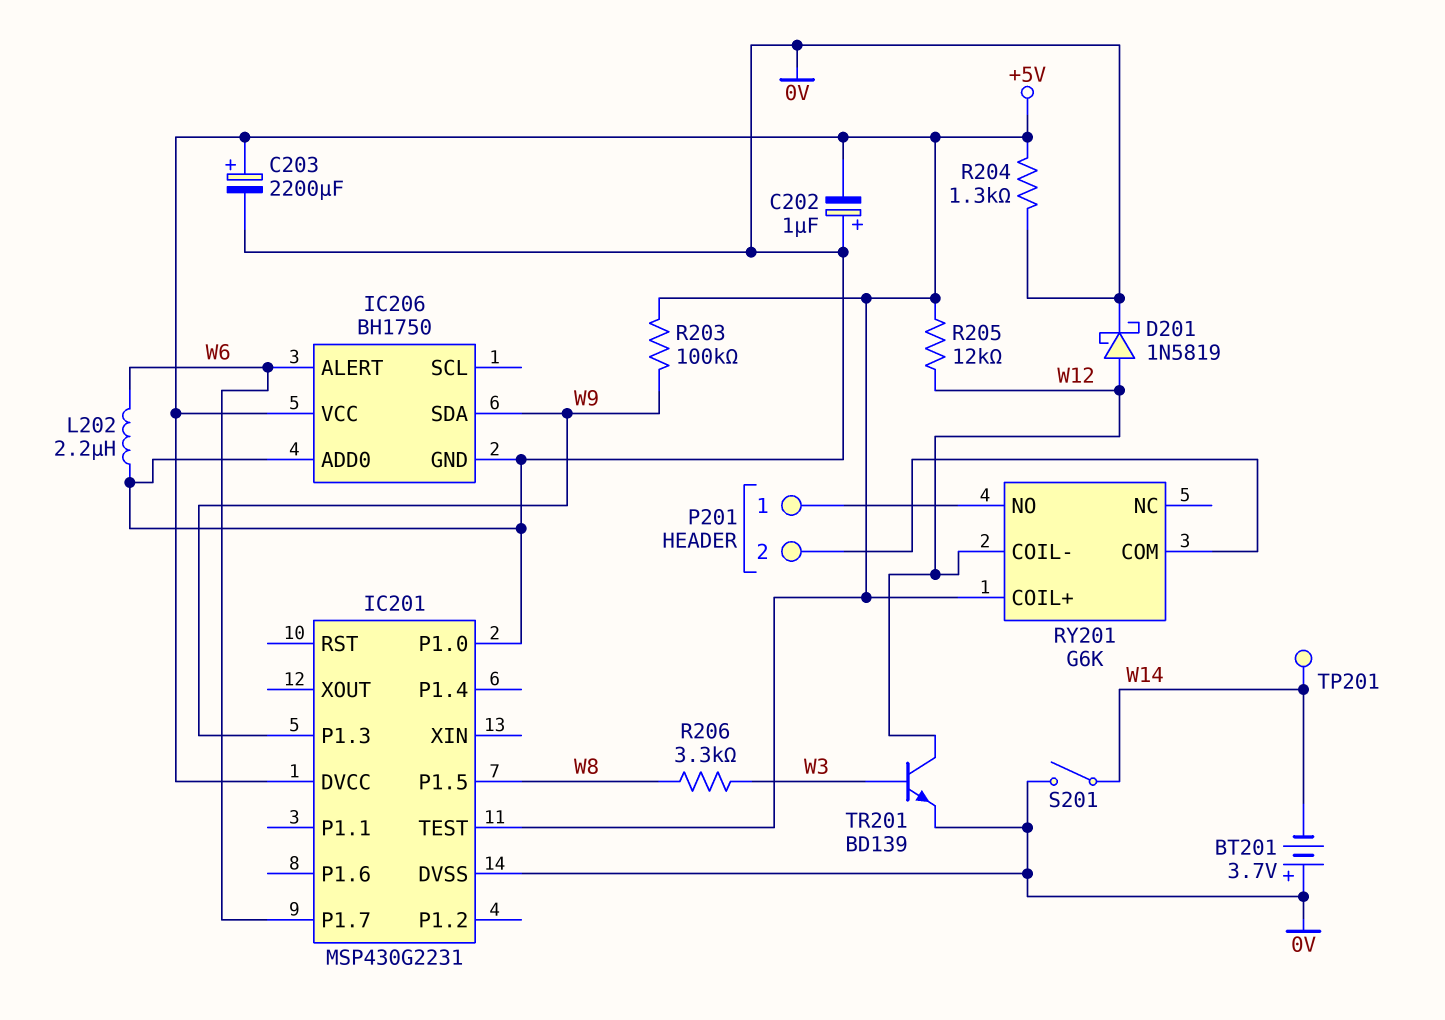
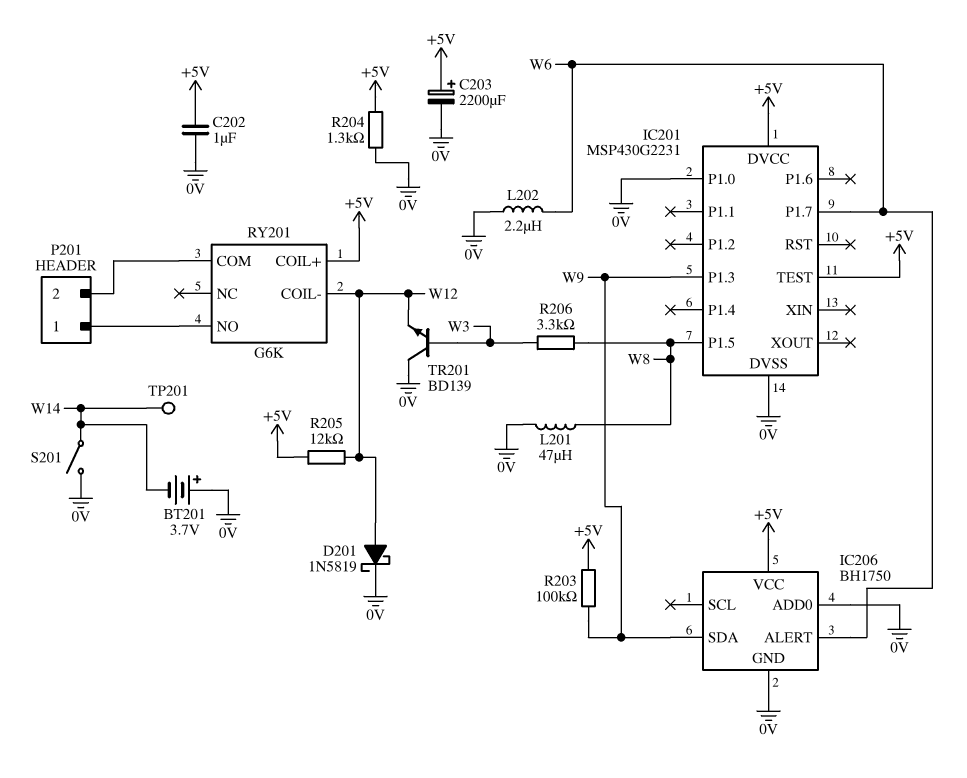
C202: 1uF (plus 0V, minus +5V) -> 1uF (+5V, 0V)
L201: none -> 47uH (0V, W8)
TR201: NPN BD139 (B W3, C W12, E 0V) -> NPN BD139 (B W3, C 0V, E W12)

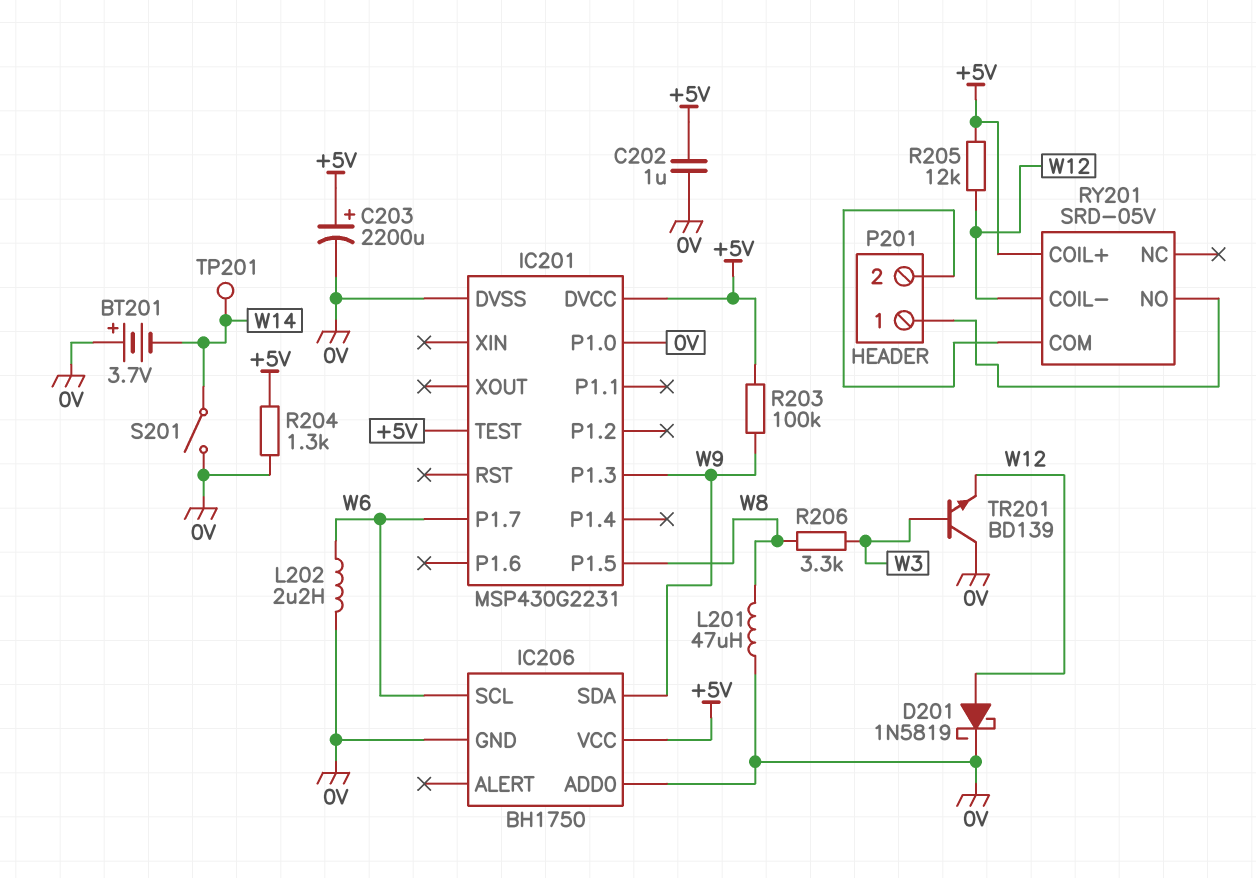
IC206 pin ALERT: W6 -> none
IC206 pin SCL: none -> W6
RY201: G6K -> SRD-05V

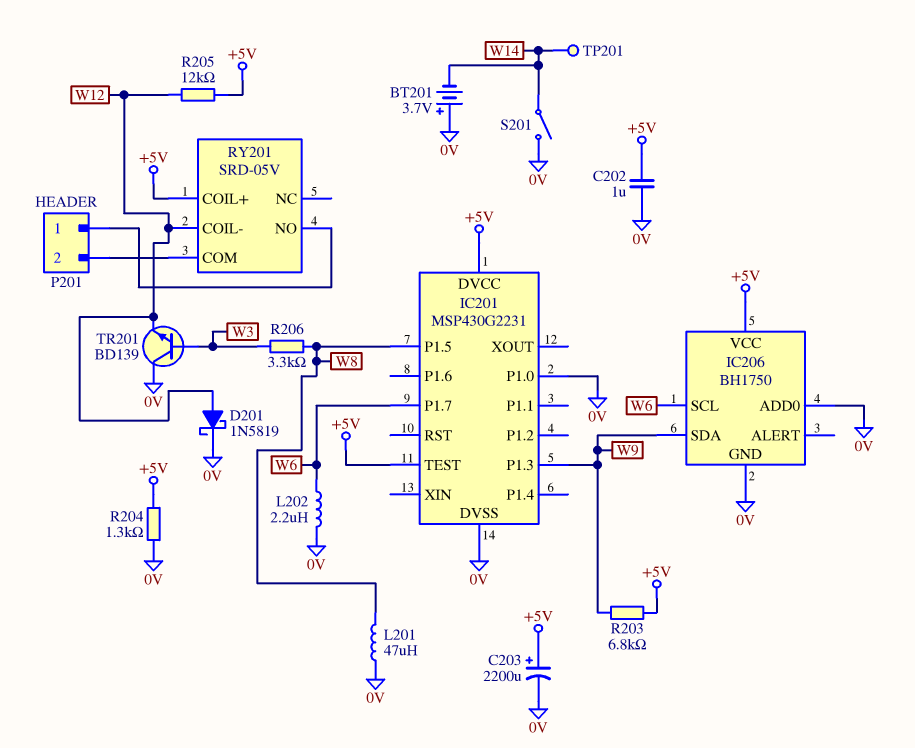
R203: 100k (+5V, W9) -> 6.8k (+5V, W9)

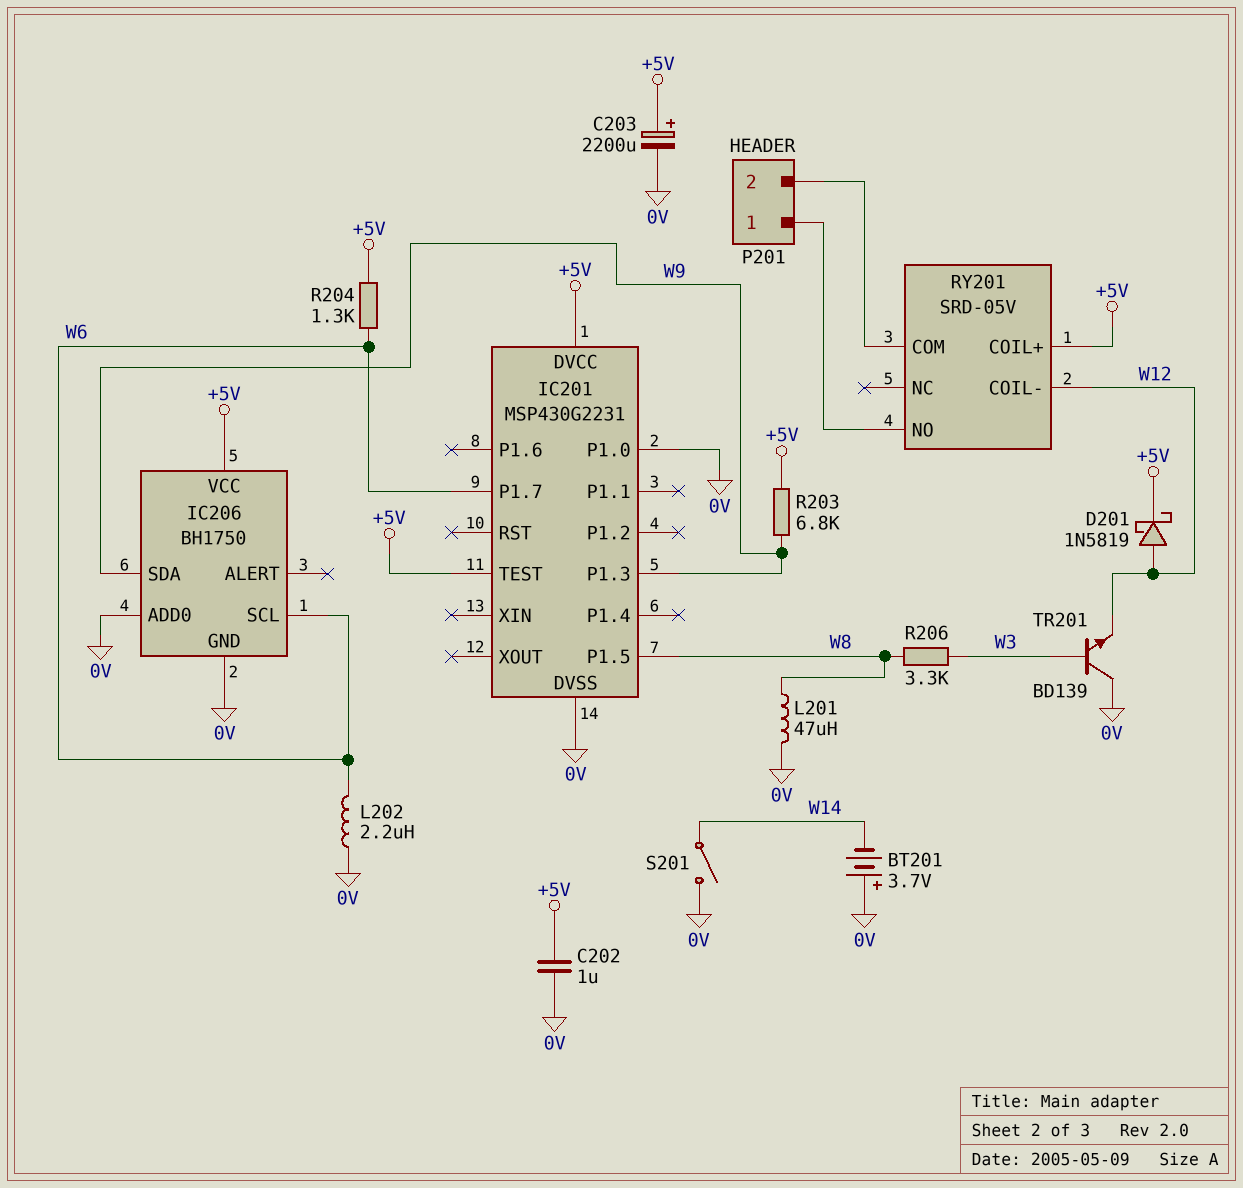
D201: schottky 1N5819 (A W12, K 0V) -> schottky 1N5819 (A W12, K +5V)
R204: 1.3k (+5V, 0V) -> 1.3k (+5V, W6)
R205: 12k (+5V, W12) -> none
TP201: test point (W14) -> none

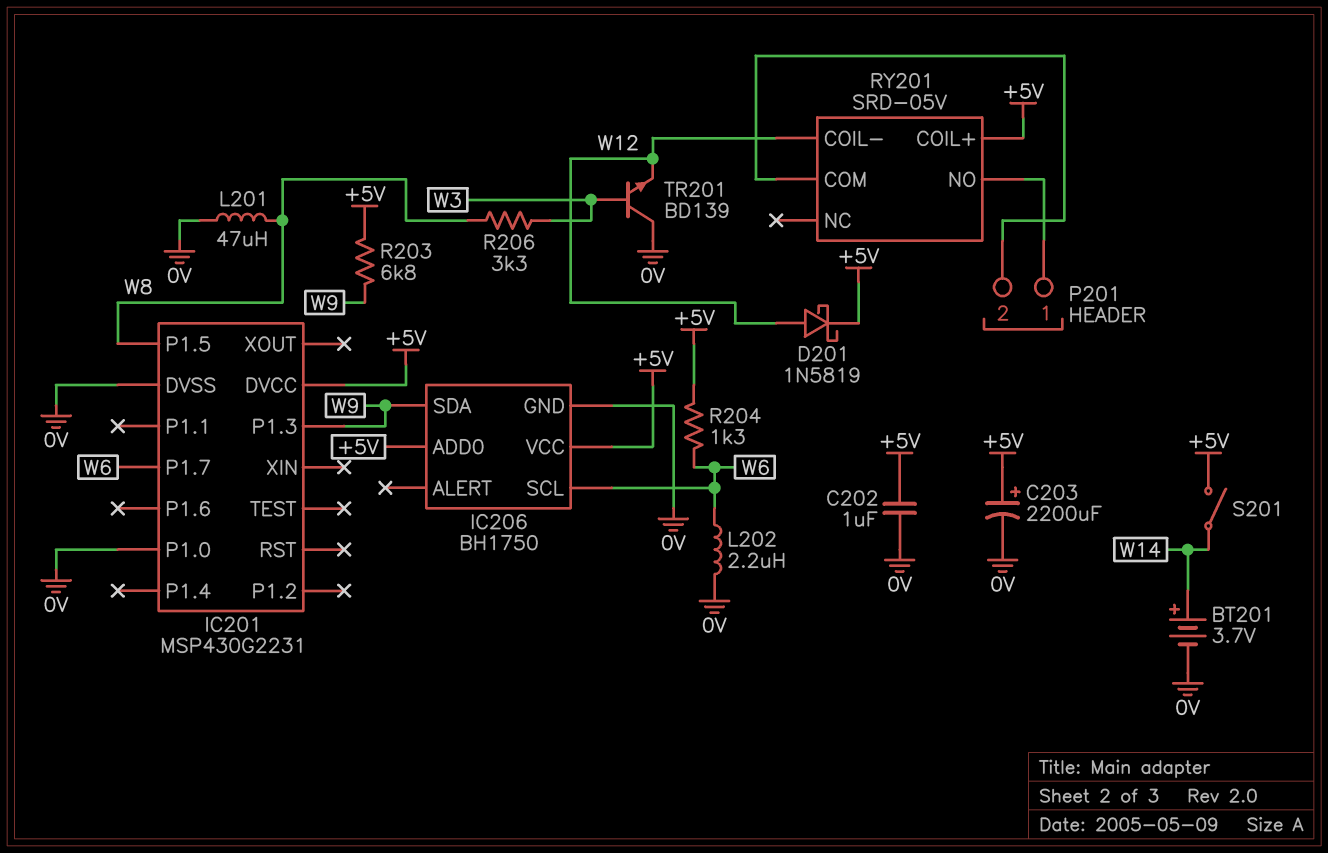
BT201: 3.7V (plus 0V, minus W14) -> 3.7V (plus W14, minus 0V)
IC201 pin TEST: +5V -> none
IC206 pin ADD0: 0V -> +5V
S201: switch (0V, W14) -> switch (+5V, W14)

